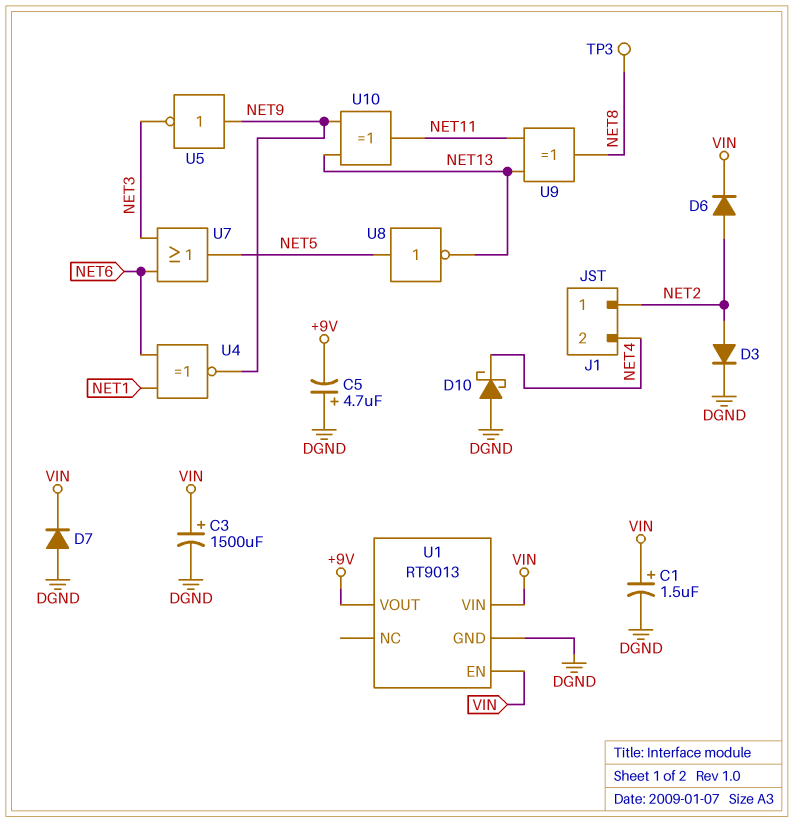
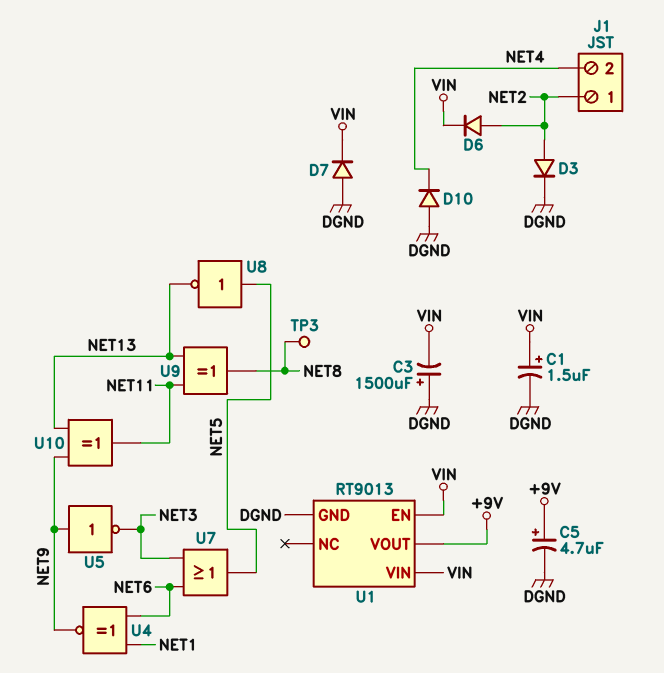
C3: 1500uF (plus VIN, minus DGND) -> 1500uF (plus DGND, minus VIN)
C5: 4.7uF (plus DGND, minus +9V) -> 4.7uF (plus +9V, minus DGND)
D10: schottky (A DGND, K NET4) -> diode (A DGND, K NET4)

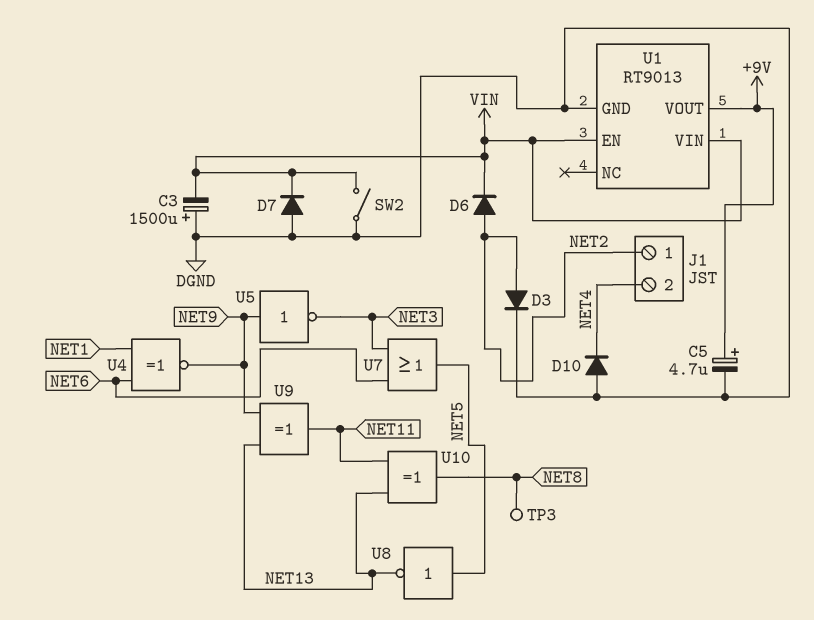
C1: 1.5uF (plus VIN, minus DGND) -> none
SW2: none -> switch (DGND, VIN)
U9: XOR (in NET11, in NET13, out NET8) -> XOR (in NET9, in NET13, out NET11)
U10: XOR (in NET9, in NET13, out NET11) -> XOR (in NET11, in NET13, out NET8)

